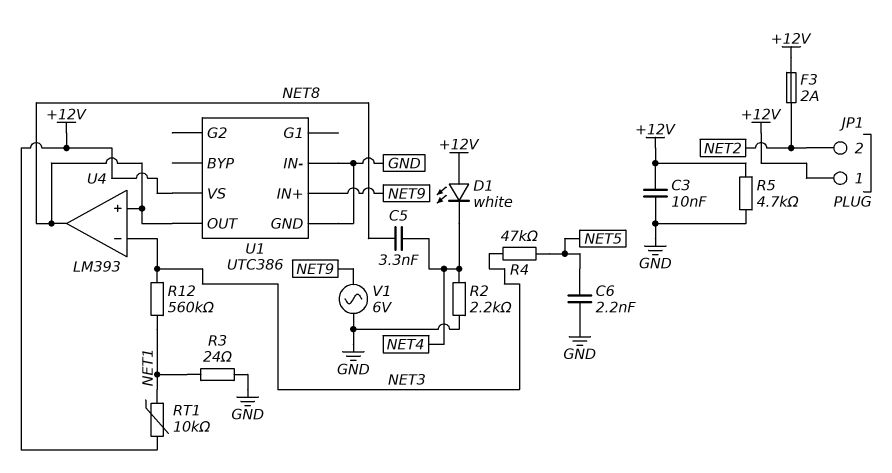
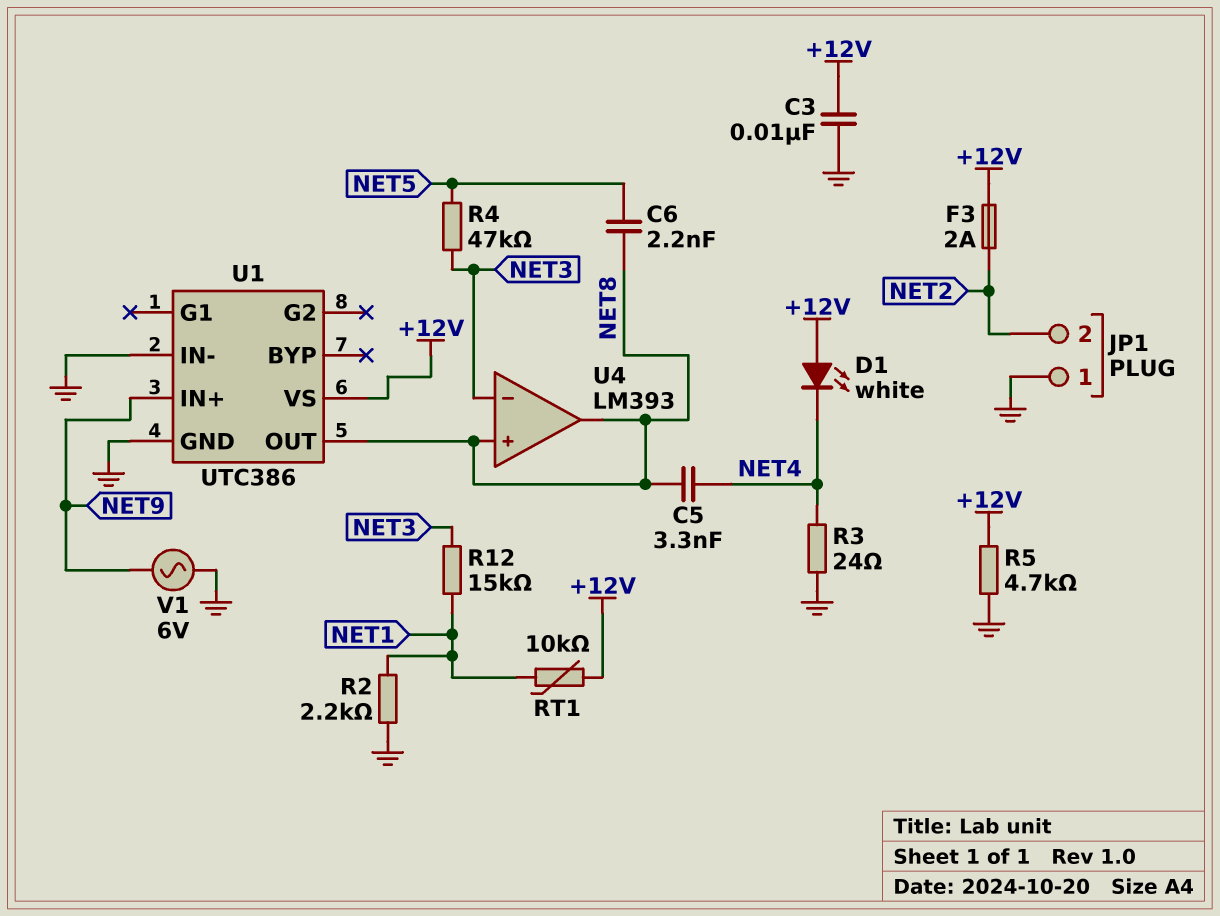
C6: 2.2nF (GND, NET5) -> 2.2nF (NET5, NET8)
JP1 pin 1: +12V -> GND
R2: 2.2k (GND, NET4) -> 2.2k (GND, NET1)
R3: 24 (GND, NET1) -> 24 (GND, NET4)
R12: 560k (NET1, NET3) -> 15k (NET1, NET3)

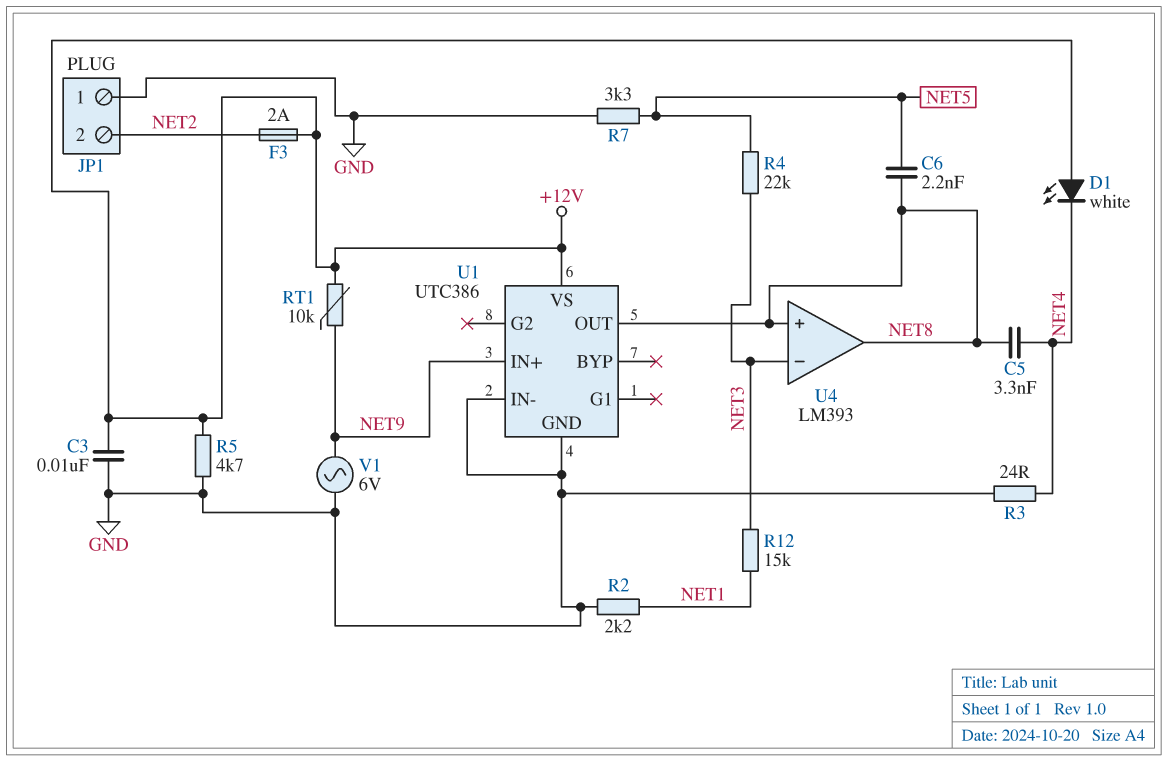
R4: 47k (NET3, NET5) -> 22k (NET3, NET5)
R7: none -> 3.3k (GND, NET5)
RT1: 10k (+12V, NET1) -> 10k (+12V, NET9)

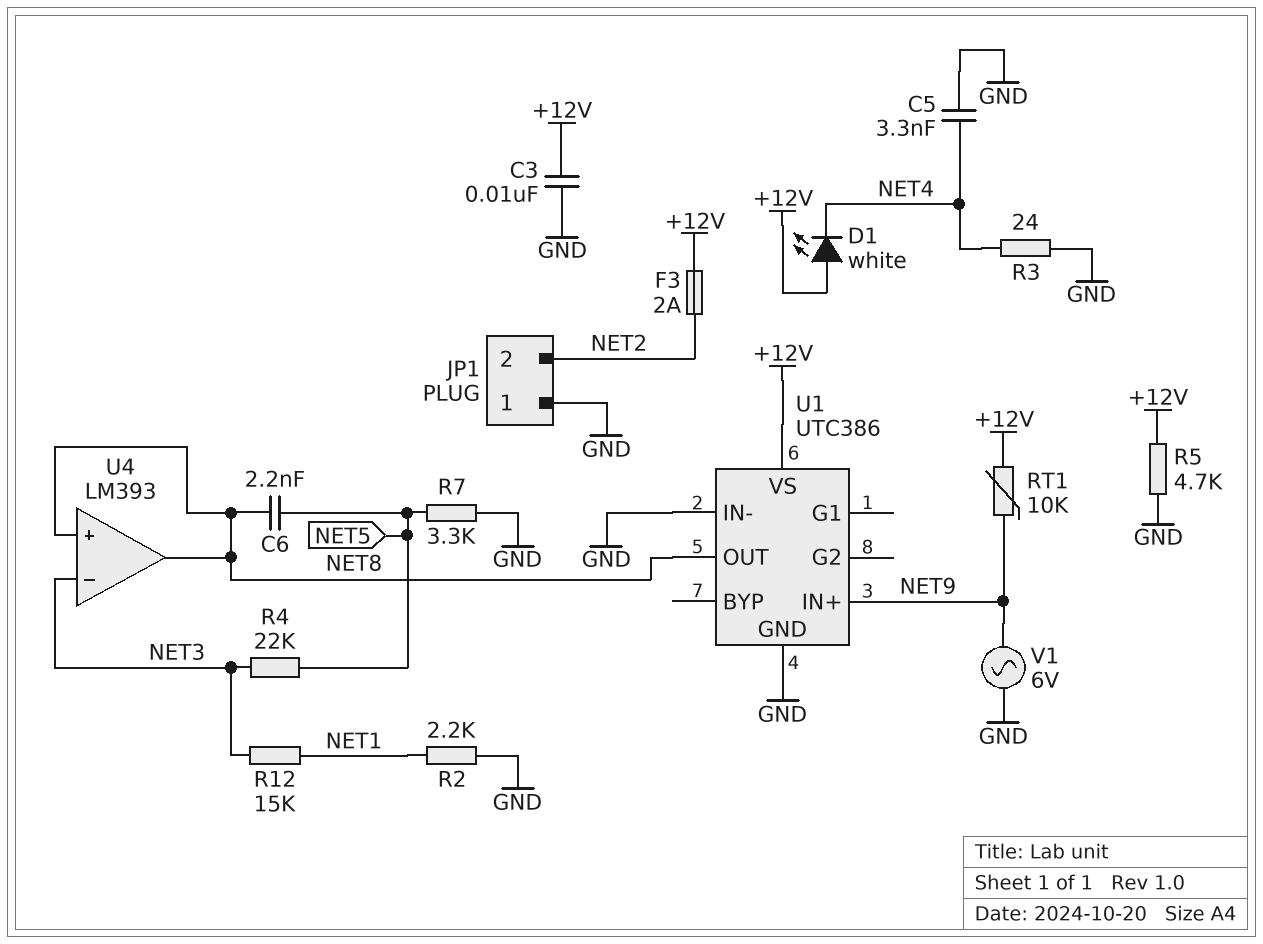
C5: 3.3nF (NET4, NET8) -> 3.3nF (GND, NET4)

